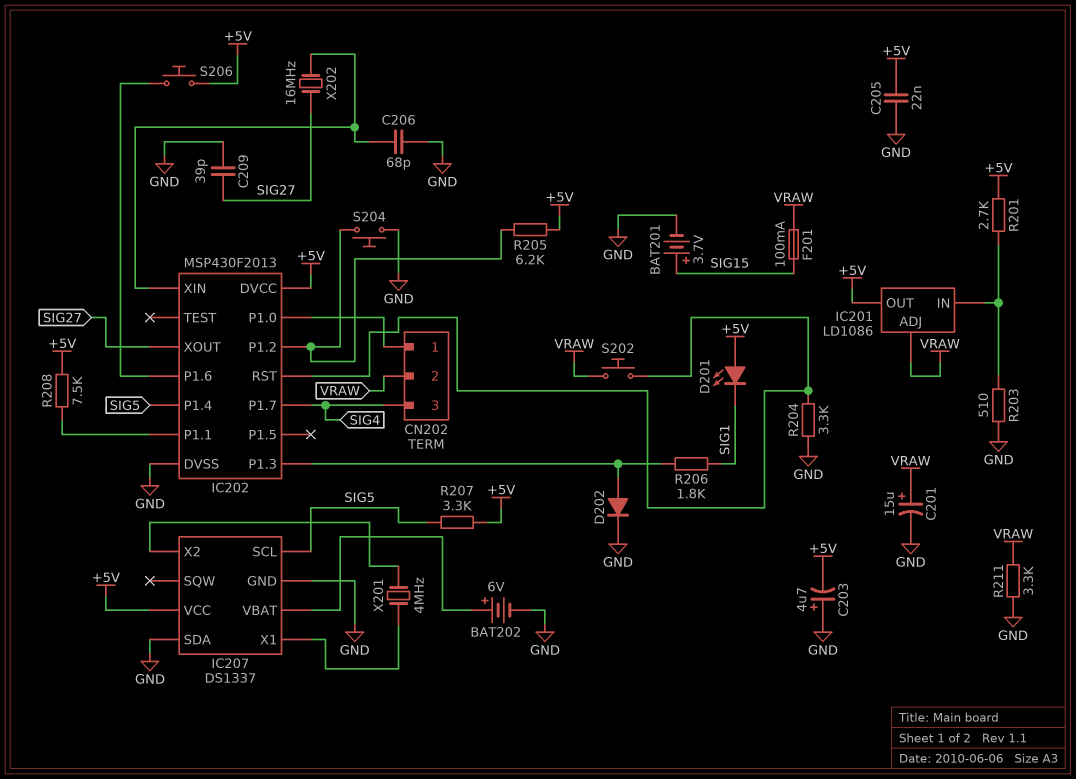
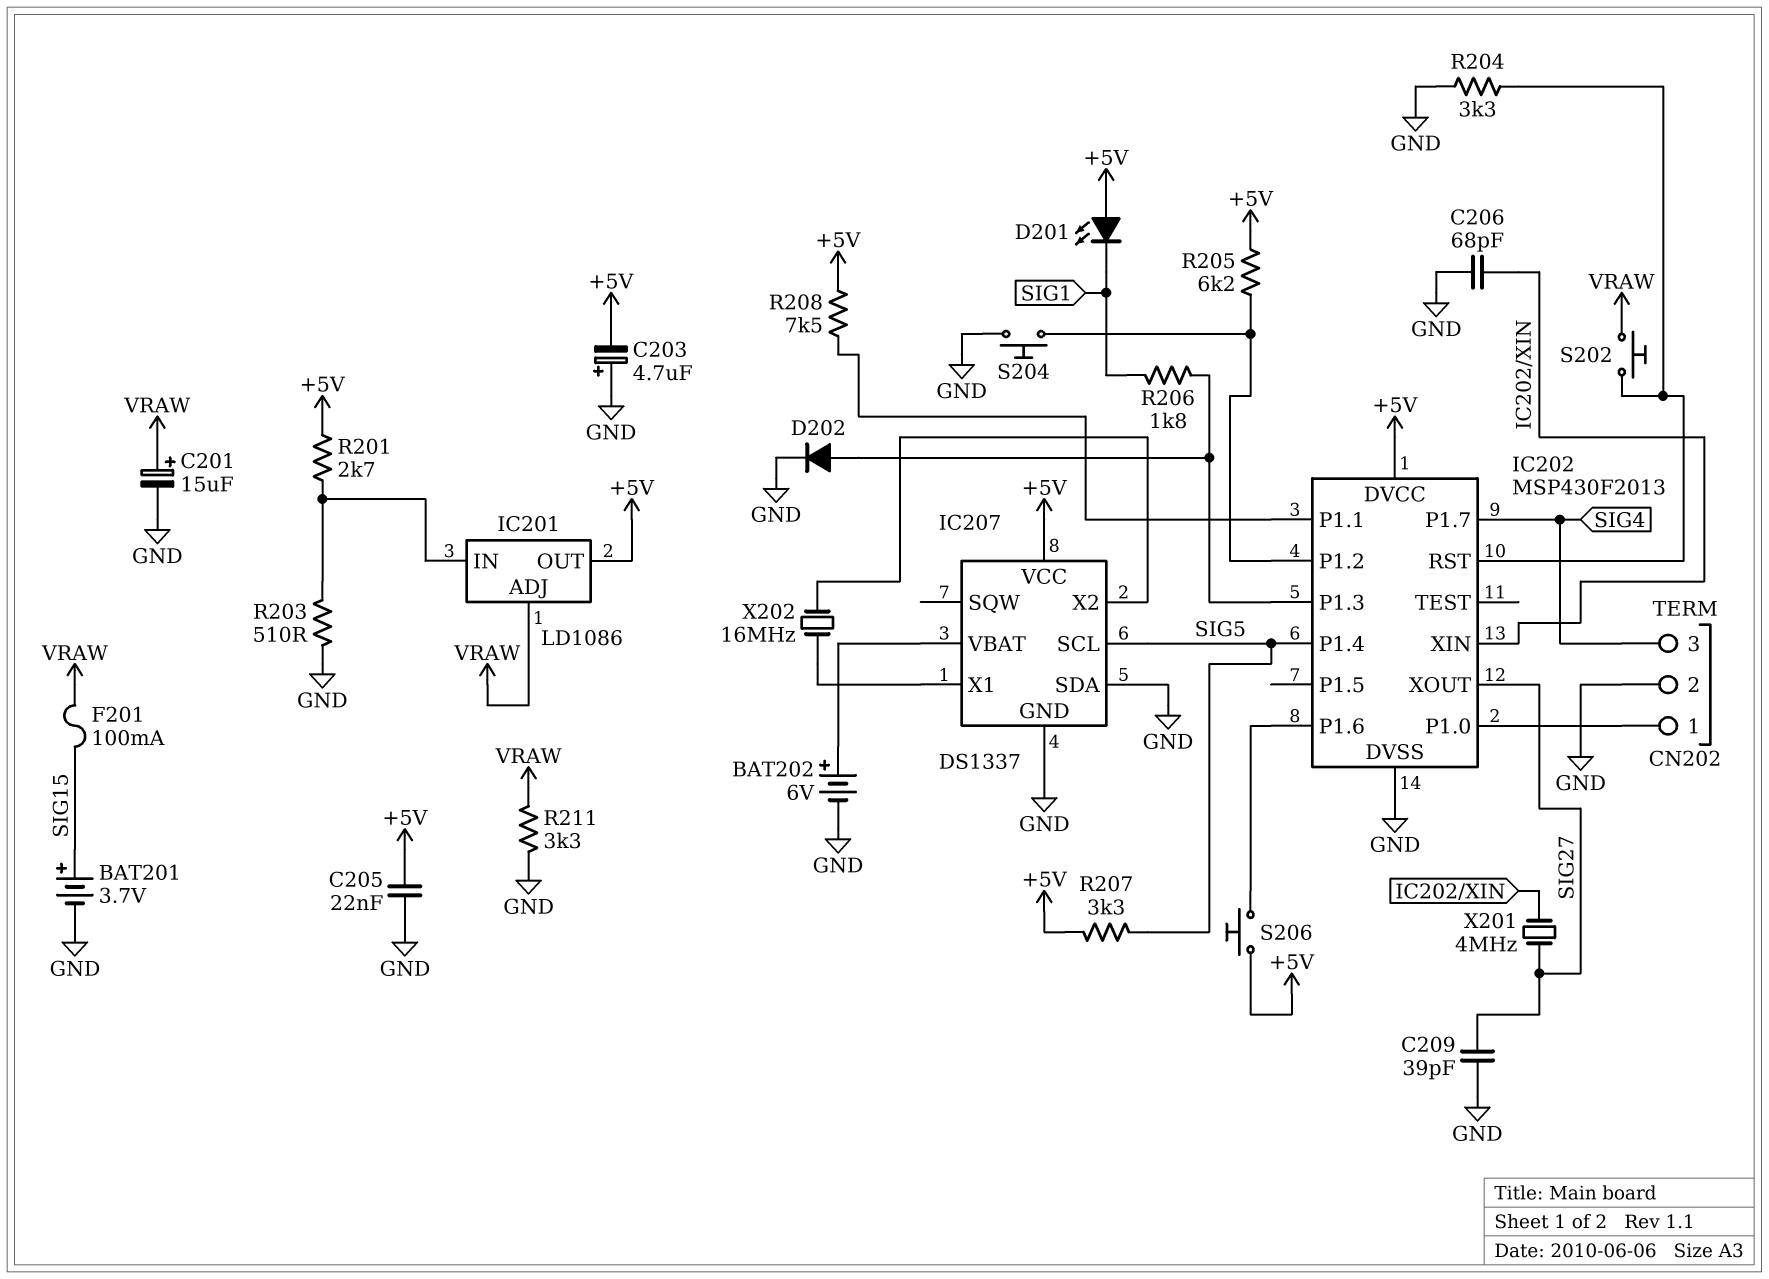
CN202 pin 2: VRAW -> GND
X201: 4MHz (IC207/X1, IC207/X2) -> 4MHz (IC202/XIN, SIG27)
X202: 16MHz (IC202/XIN, SIG27) -> 16MHz (IC207/X1, IC207/X2)

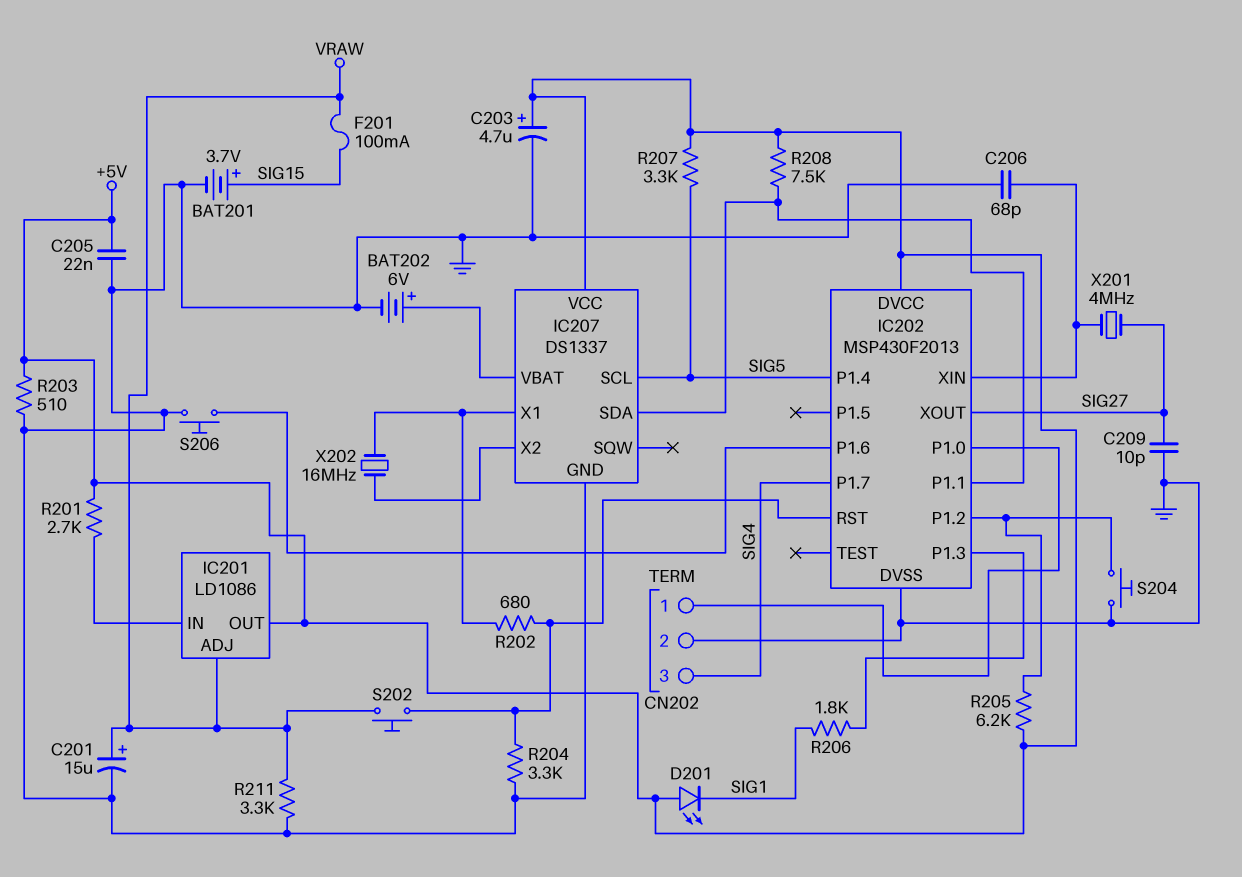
C203: 4.7uF (plus GND, minus +5V) -> 4.7uF (plus +5V, minus GND)
C209: 39pF (GND, SIG27) -> 10pF (GND, SIG27)
D202: diode (A IC202/P1.3, K GND) -> none
IC207 pin SDA: GND -> IC202/P1.1
R202: none -> 680 (IC202/RST, IC207/X1)
R203: 510 (GND, IC201/IN) -> 510 (+5V, GND)
S206: button (+5V, IC202/P1.6) -> button (GND, IC202/P1.6)

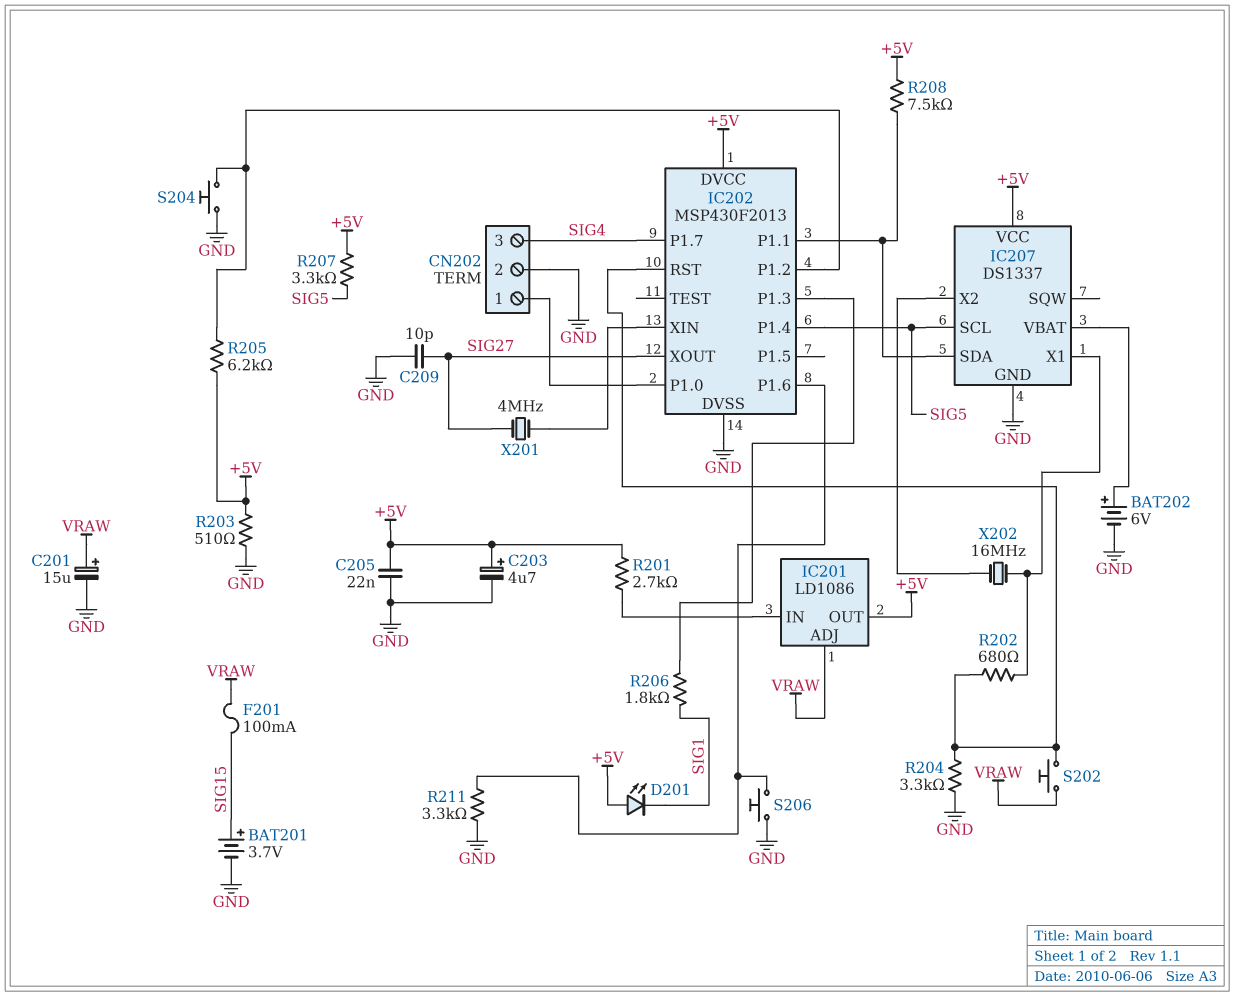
C206: 68pF (GND, IC202/XIN) -> none
R211: 3.3k (GND, VRAW) -> 3.3k (GND, IC202/P1.6)

